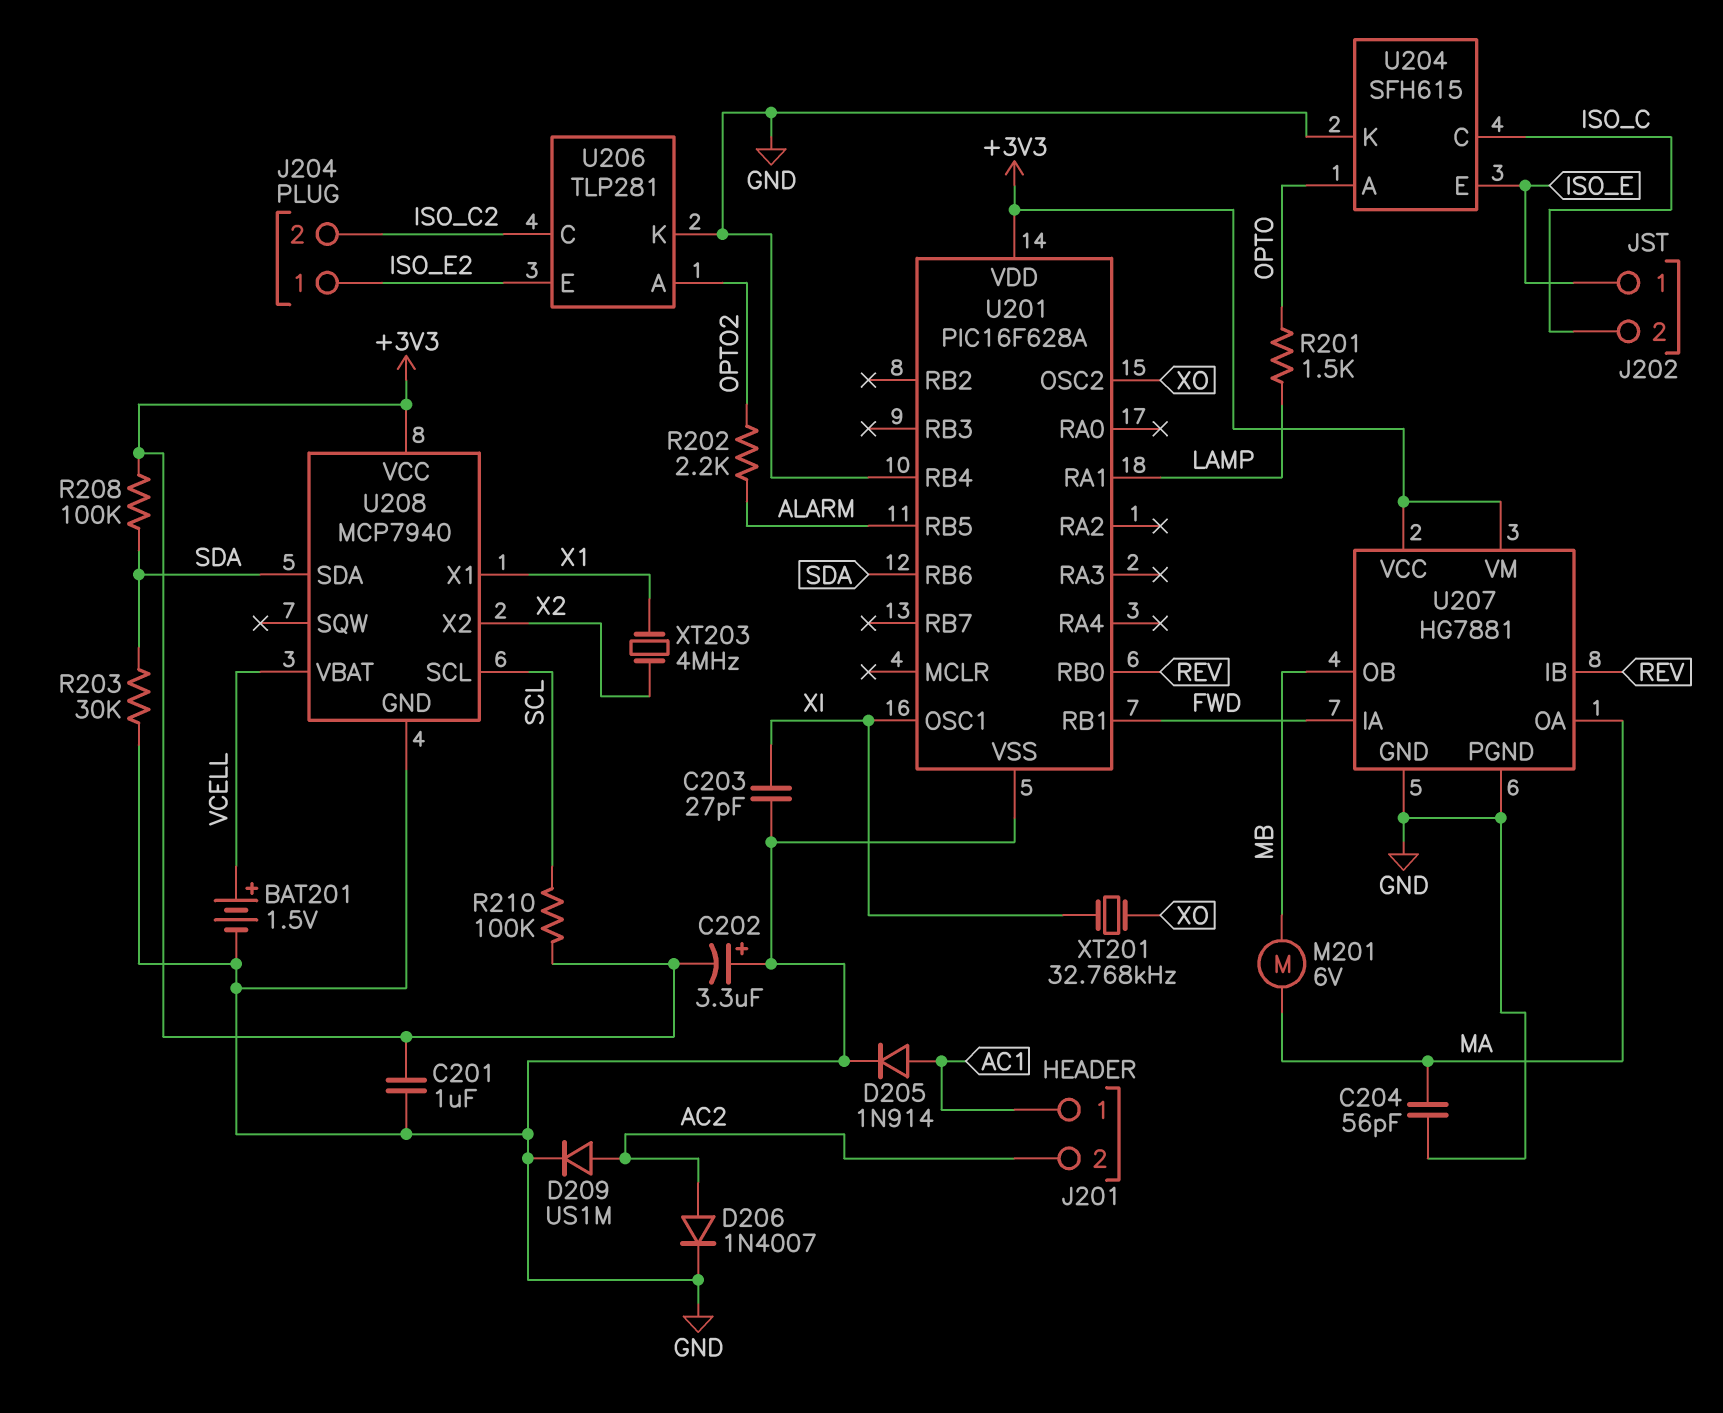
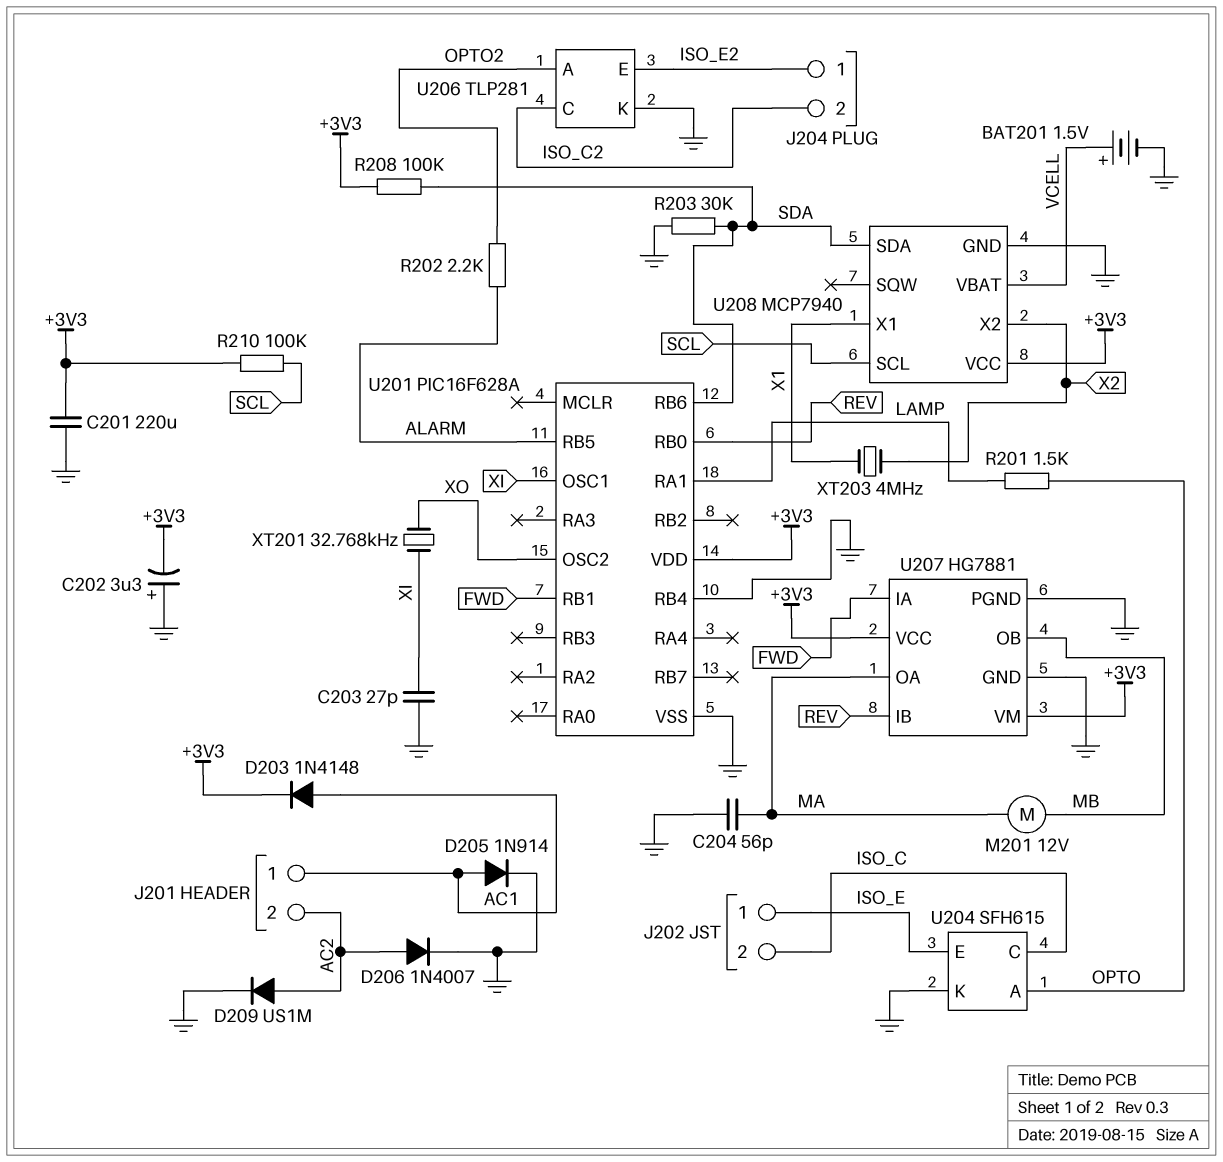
C201: 1uF (+3V3, GND) -> 220uF (+3V3, GND)
D203: none -> diode 1N4148 (A AC1, K +3V3)
M201: motor 6V (MA, MB) -> motor 12V (MA, MB)

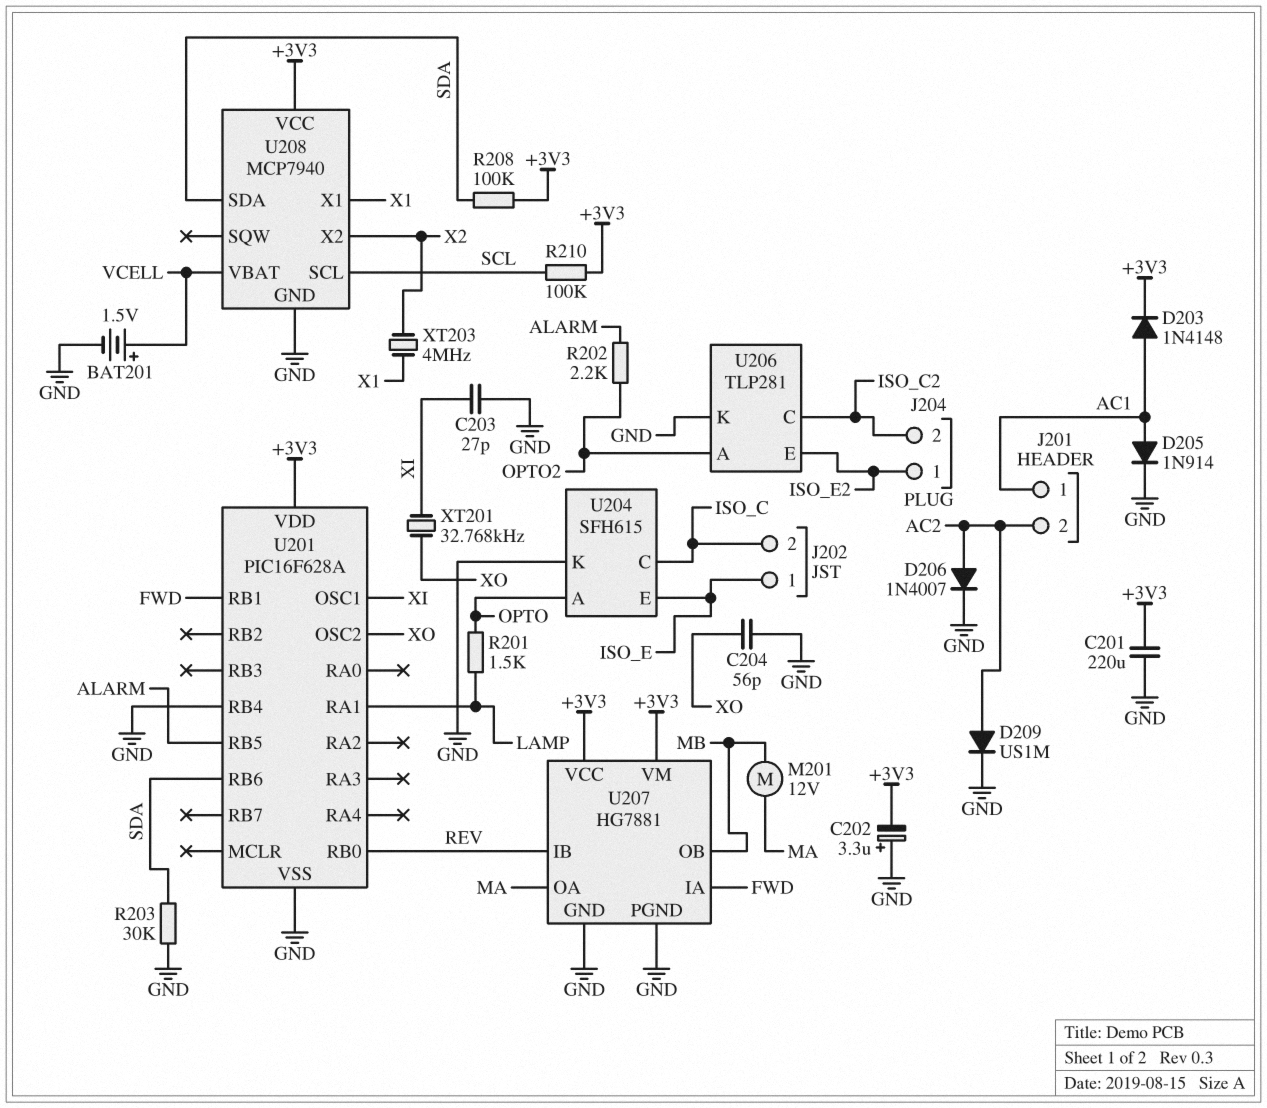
C204: 56pF (GND, MA) -> 56pF (GND, XO)

